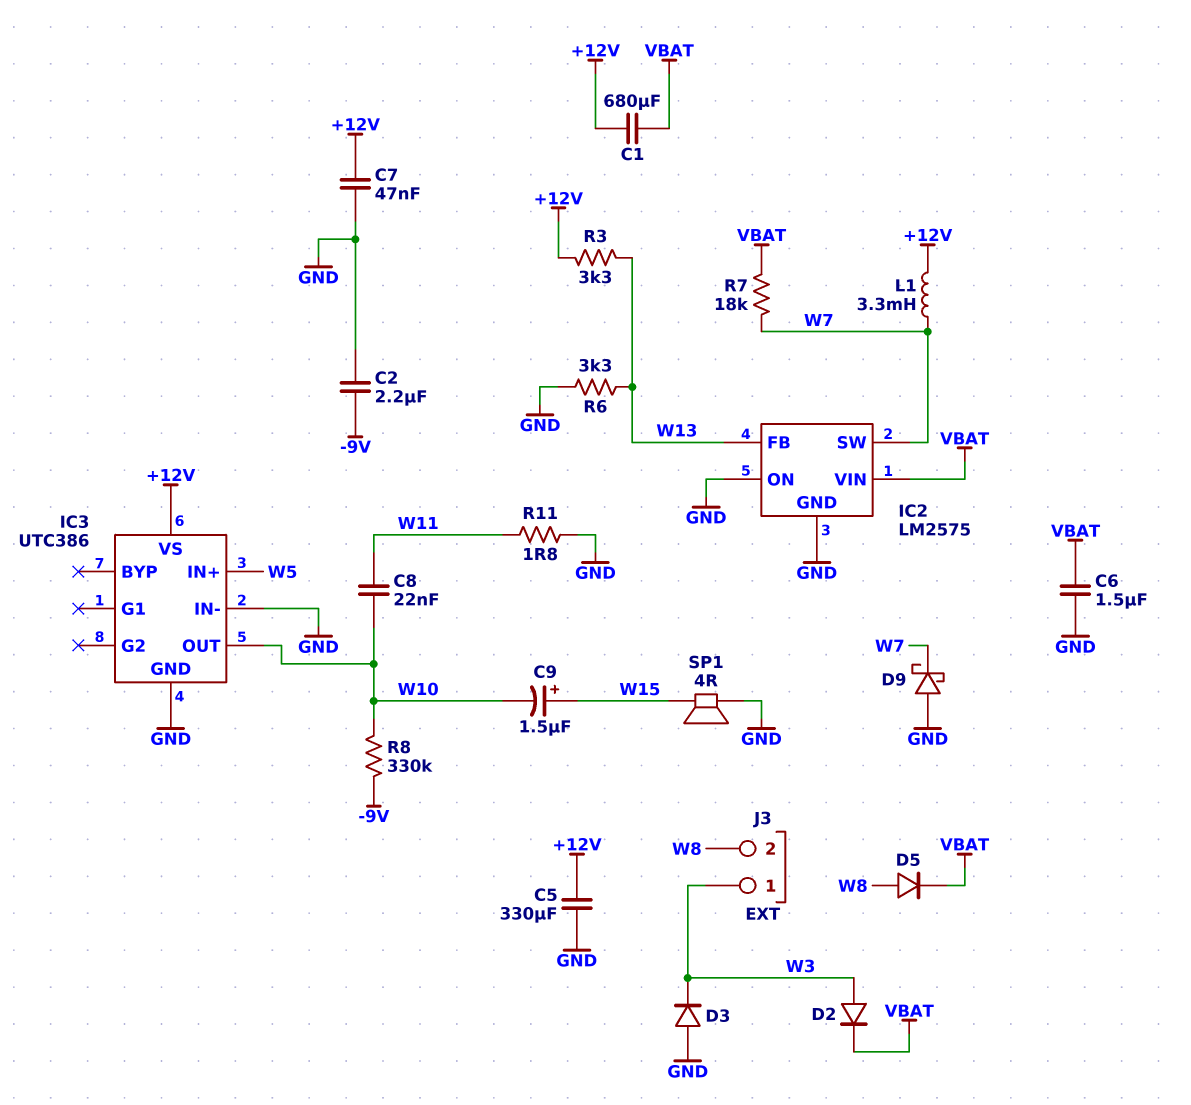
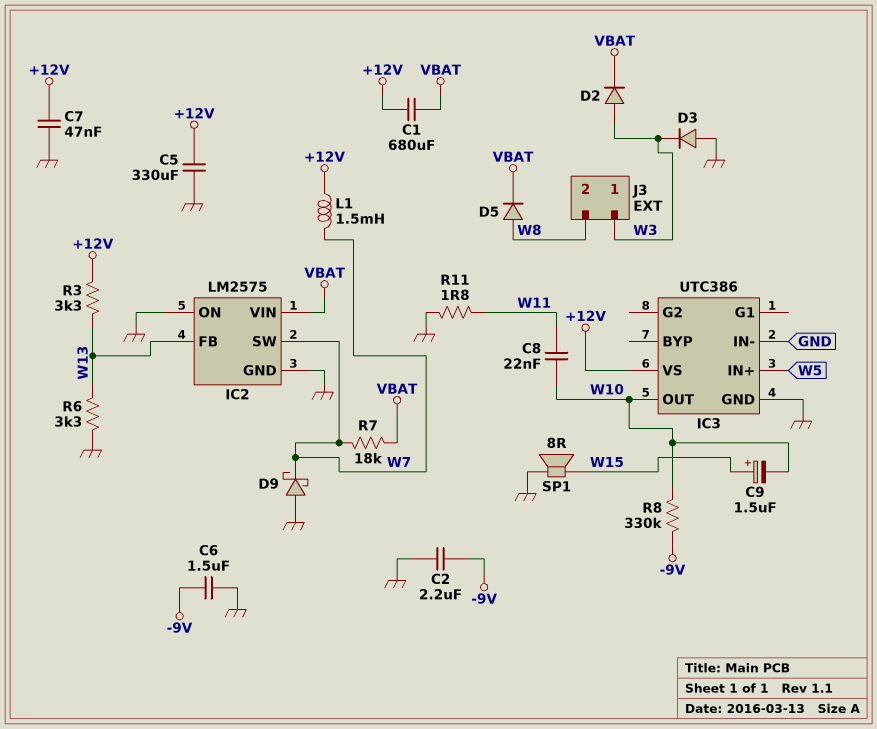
C6: 1.5uF (GND, VBAT) -> 1.5uF (-9V, GND)
L1: 3.3mH (+12V, W7) -> 1.5mH (+12V, W7)
SP1: speaker 4R (GND, W15) -> speaker 8R (GND, W15)

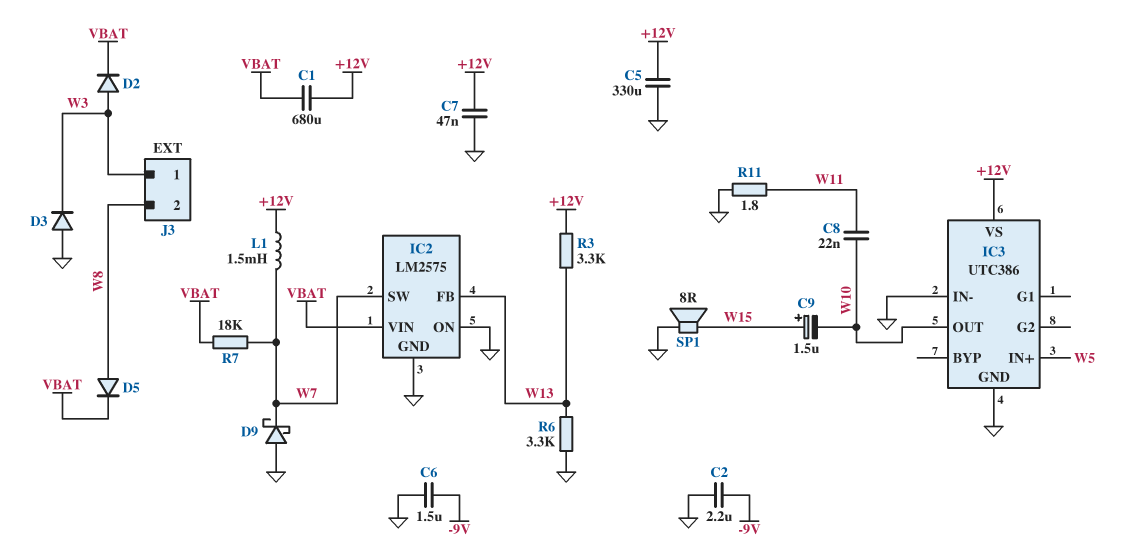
R8: 330k (-9V, W10) -> none

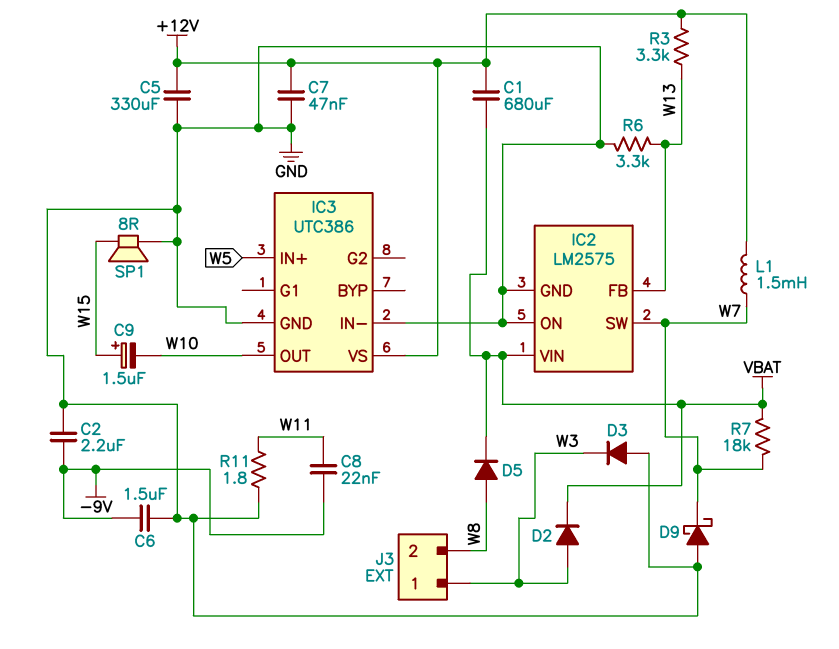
C8: 22nF (W10, W11) -> 22nF (-9V, W11)

